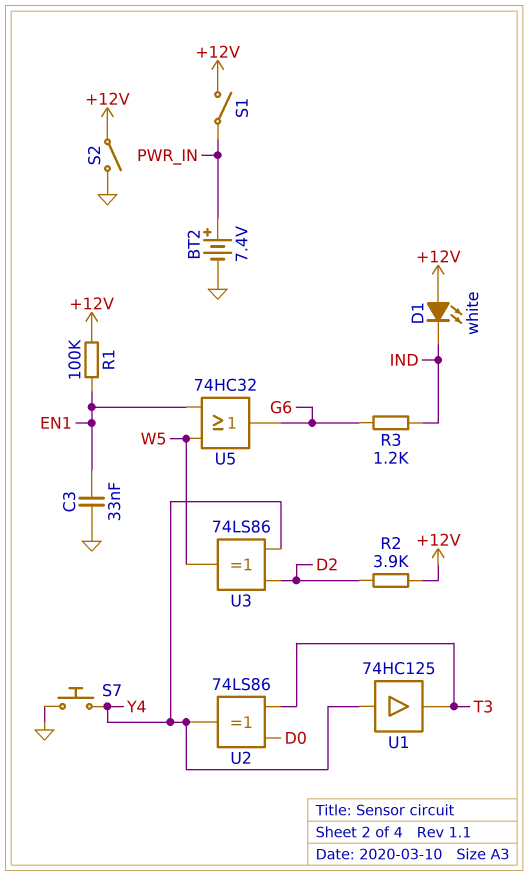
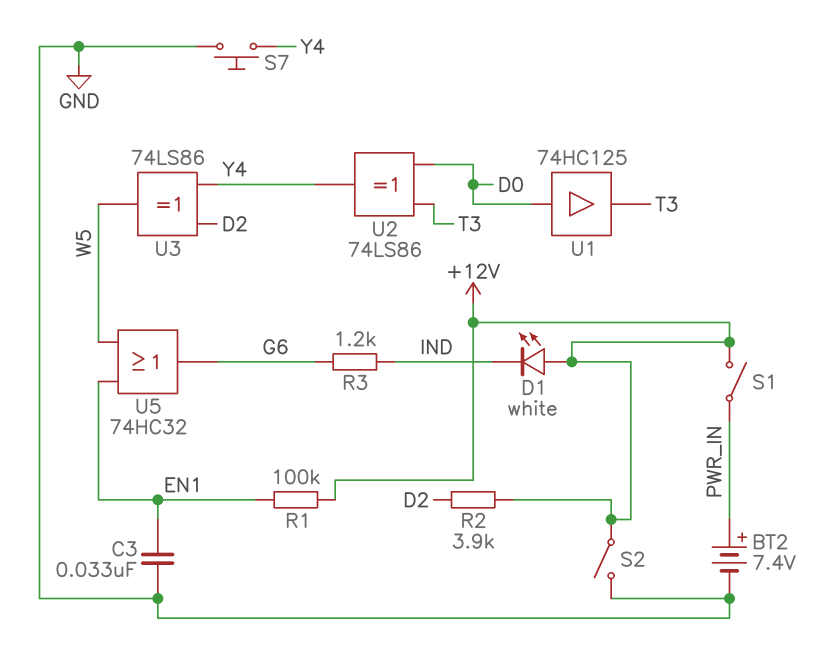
U1: buffer 74HC125 (in Y4, out T3) -> buffer 74HC125 (in D0, out T3)

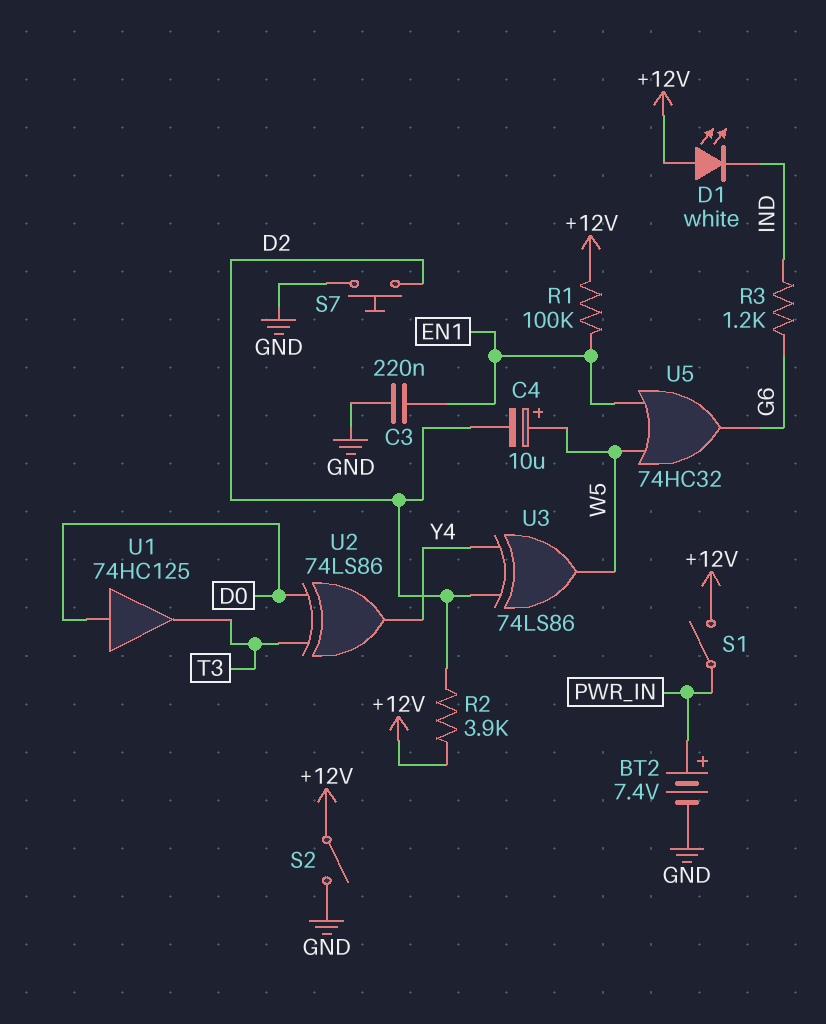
C3: 33nF (EN1, GND) -> 220nF (EN1, GND)
C4: none -> 10uF (plus W5, minus D2)
S7: button (GND, Y4) -> button (D2, GND)

